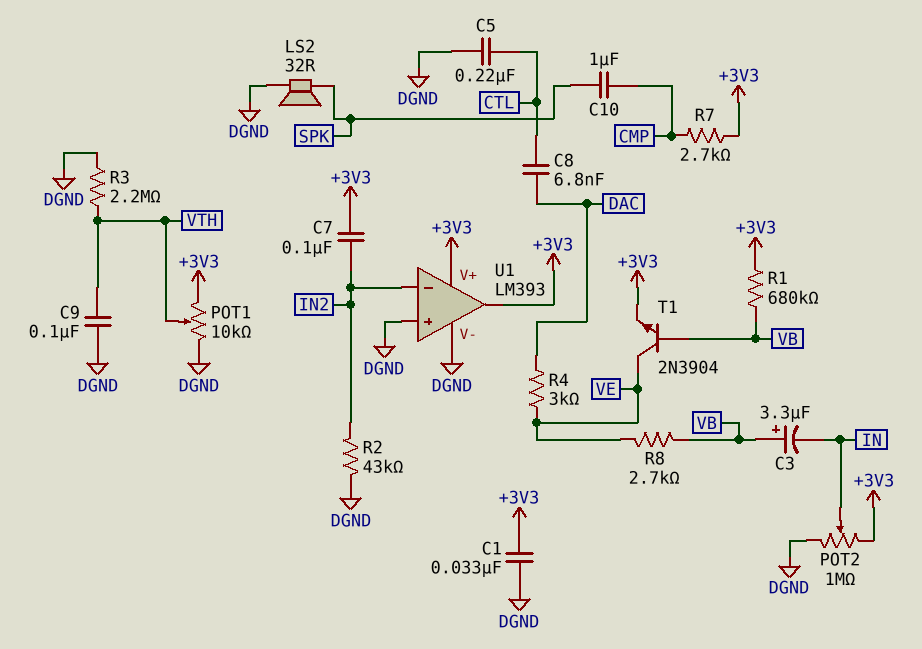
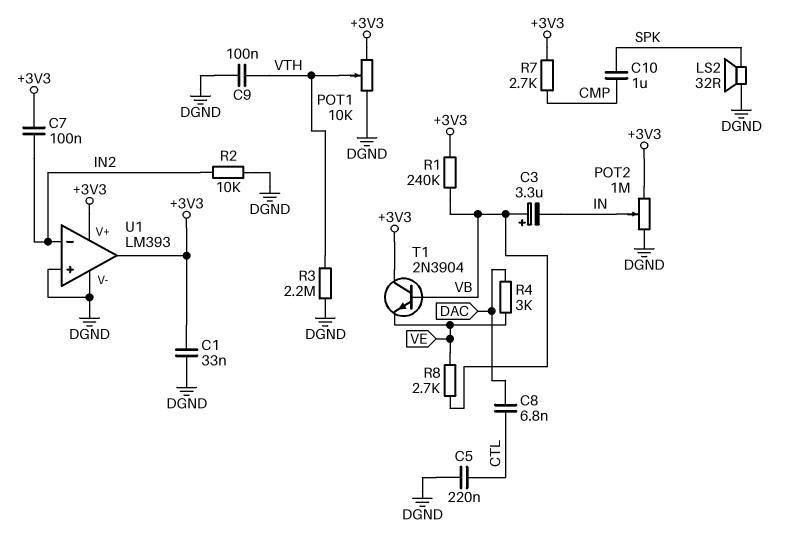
R1: 680k (+3V3, VB) -> 240k (+3V3, VB)
R2: 43k (DGND, IN2) -> 10k (DGND, IN2)
T1: NPN 2N3904 (B VB, C VE, E +3V3) -> NPN 2N3904 (B VB, C +3V3, E VE)

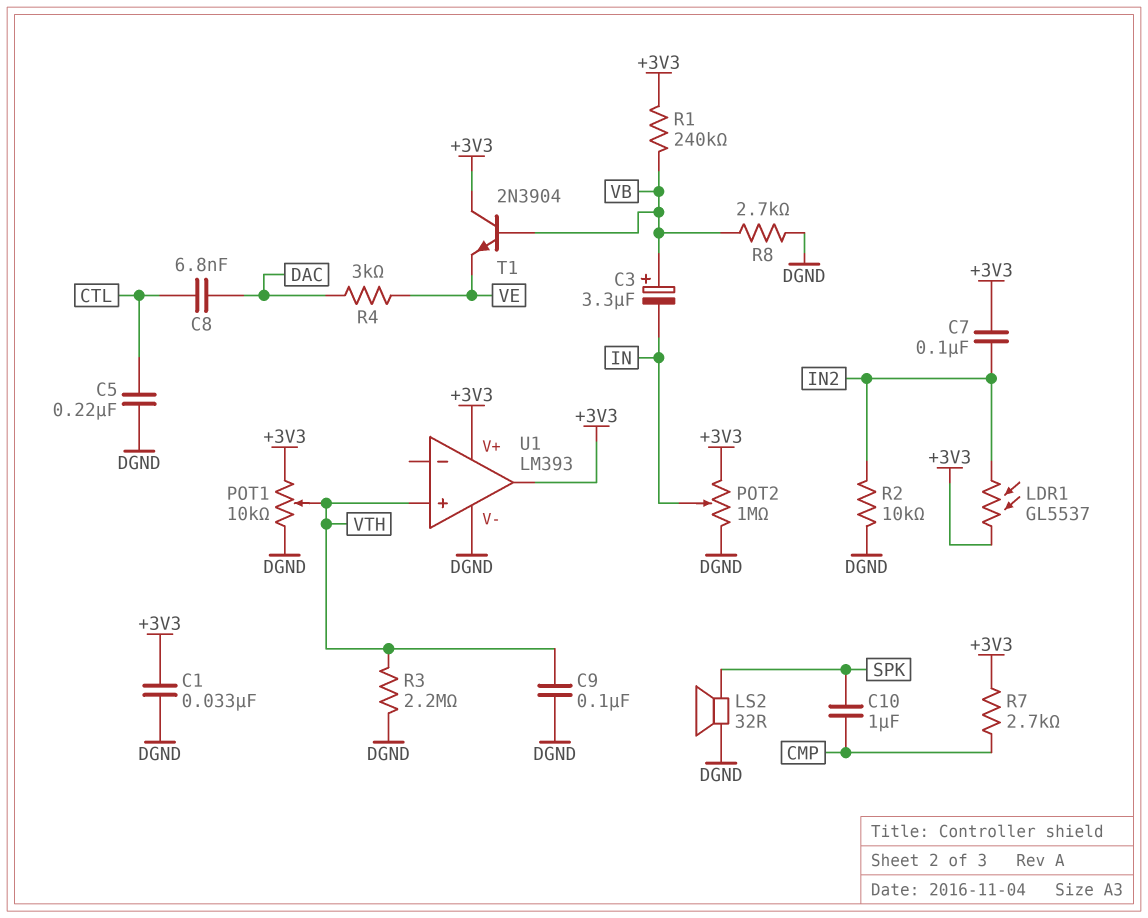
LDR1: none -> GL5537 (+3V3, IN2)
R8: 2.7k (VB, VE) -> 2.7k (DGND, VB)
U1 pin in+: DGND -> VTH
U1 pin in-: IN2 -> none

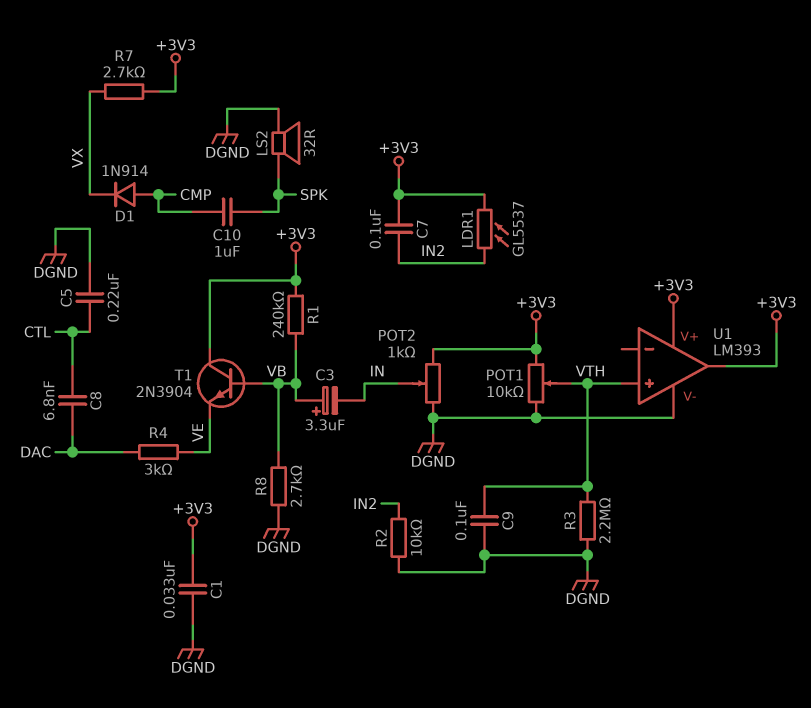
D1: none -> diode 1N914 (A CMP, K VX)
POT2: 1M (+3V3, DGND, wiper IN) -> 1k (+3V3, DGND, wiper IN)
R7: 2.7k (+3V3, CMP) -> 2.7k (+3V3, VX)

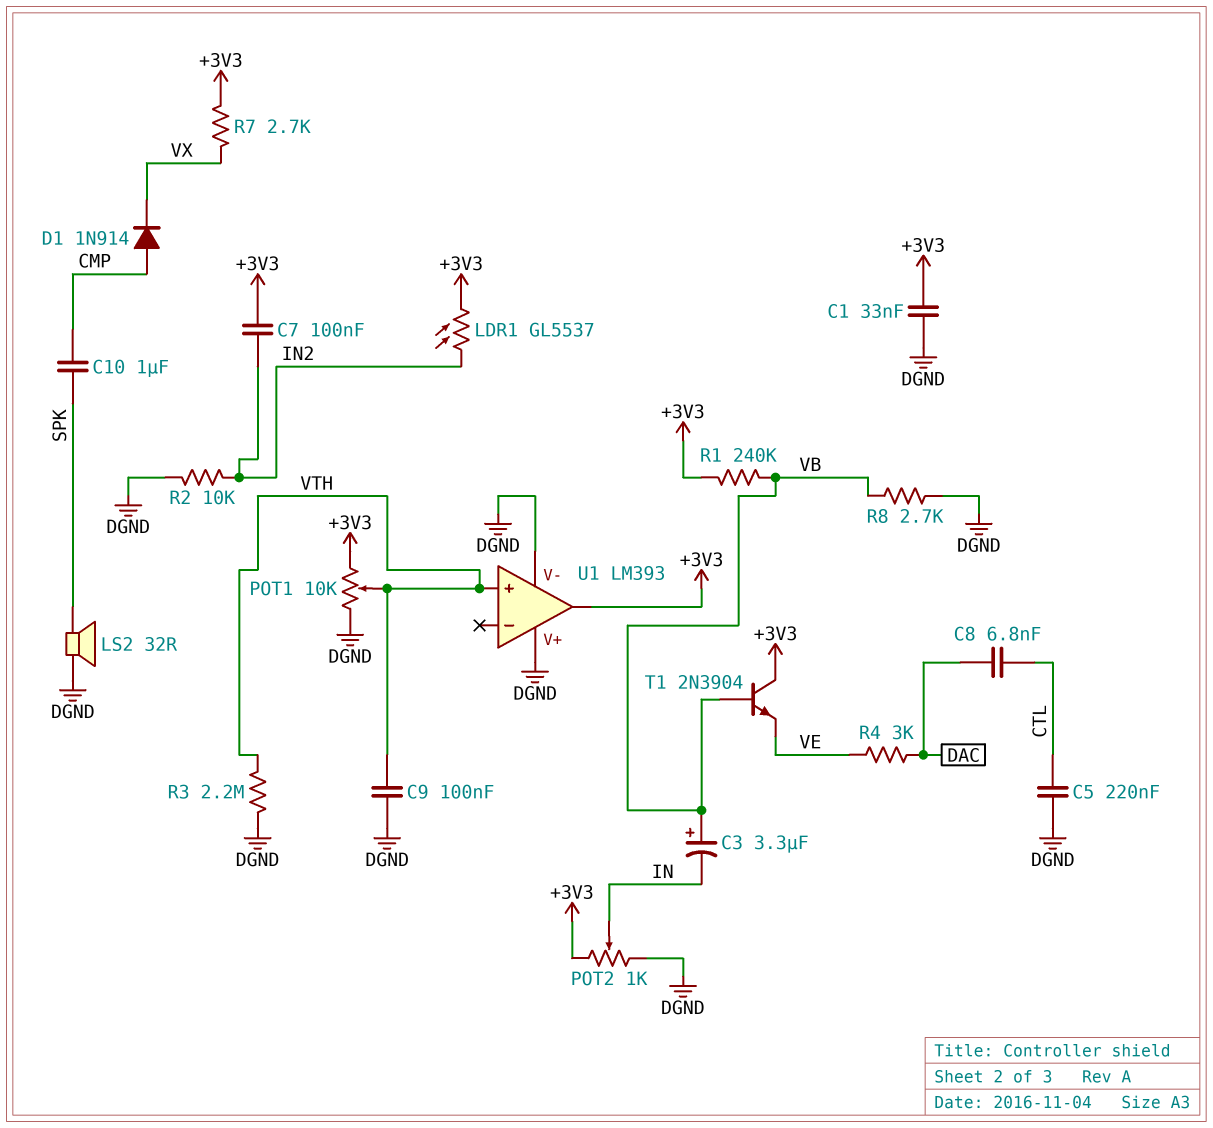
U1 pin V+: +3V3 -> DGND

